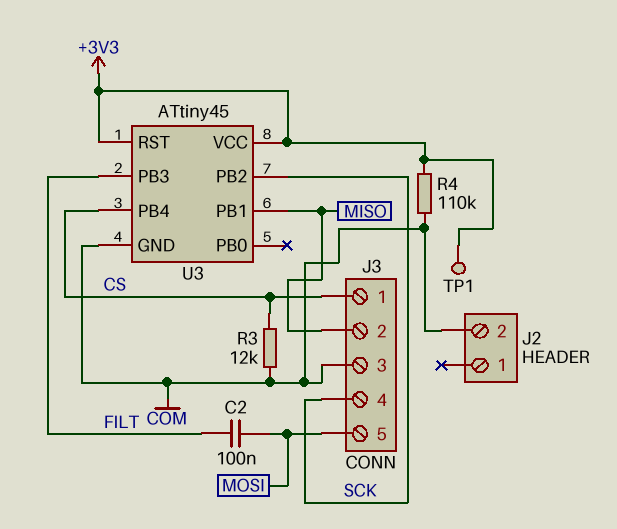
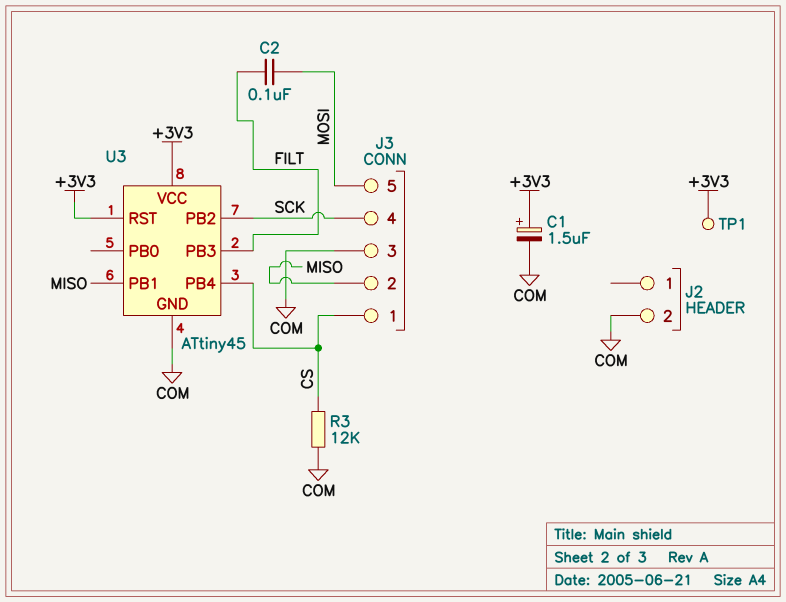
C1: none -> 1.5uF (plus +3V3, minus COM)
R4: 110k (+3V3, COM) -> none

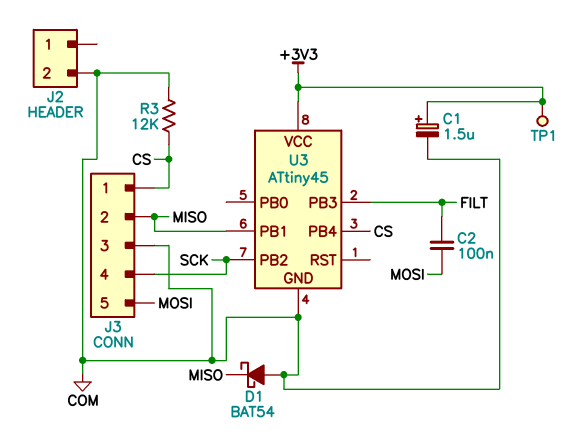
D1: none -> schottky BAT54 (A COM, K MISO)
U3 pin RST: +3V3 -> none

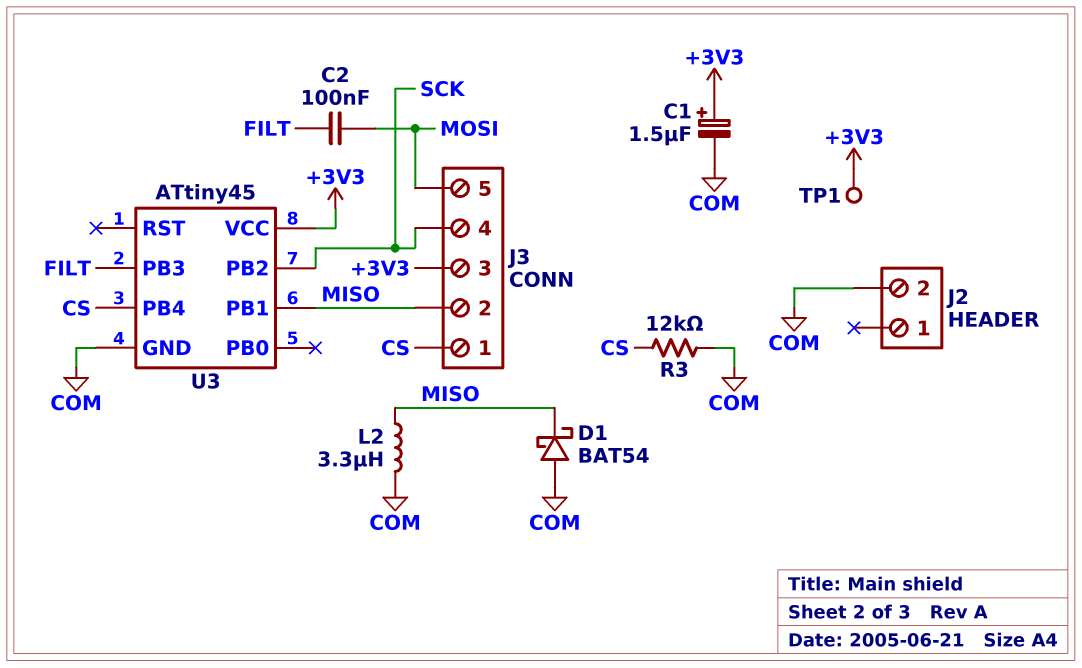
J3 pin 3: COM -> +3V3
L2: none -> 3.3uH (COM, MISO)

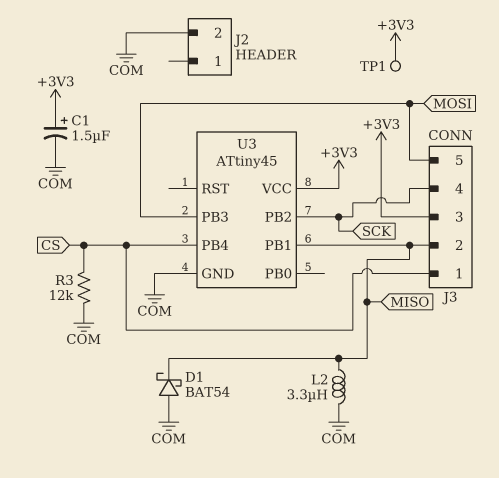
C2: 100nF (FILT, MOSI) -> none
U3 pin PB3: FILT -> MOSI

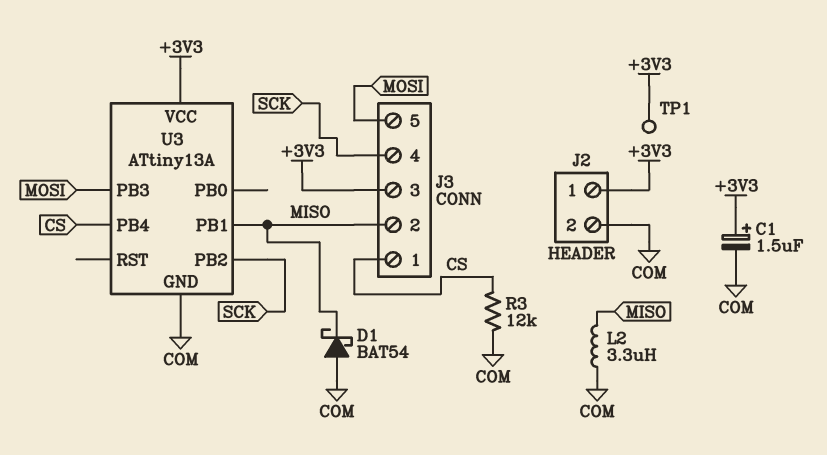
J2 pin 1: none -> +3V3
U3: ATtiny45 -> ATtiny13A

